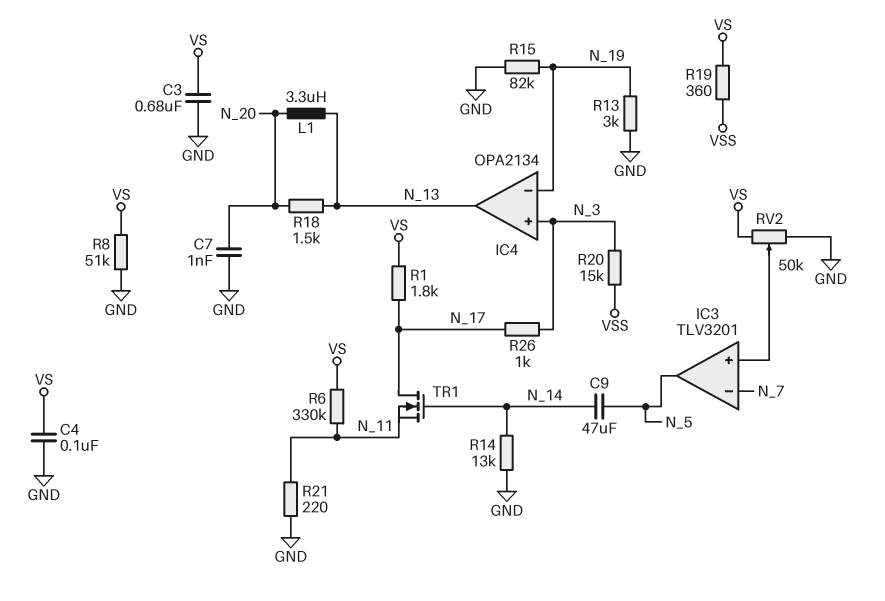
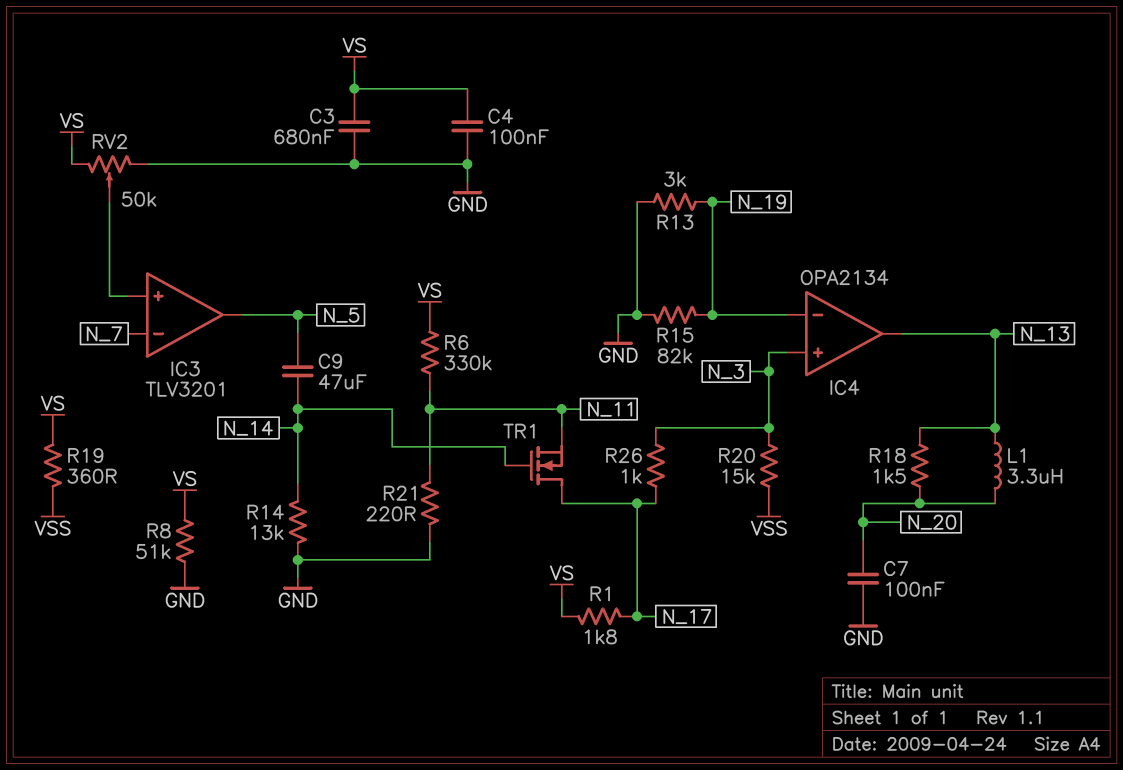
C7: 1nF (GND, N_20) -> 100nF (GND, N_20)

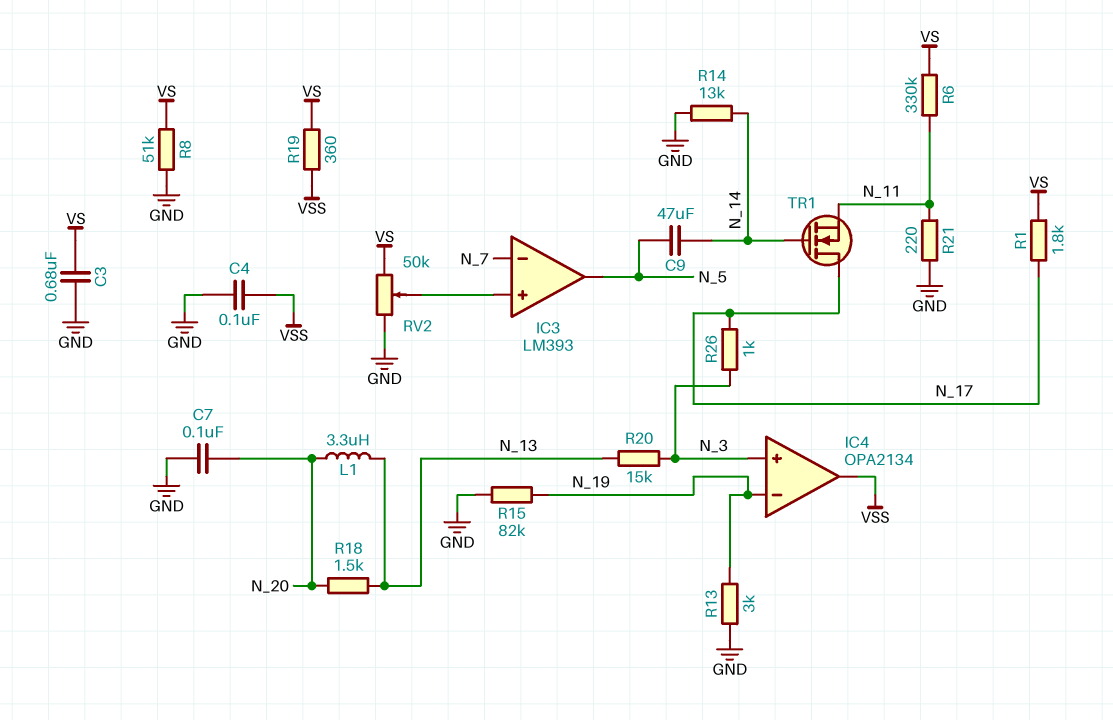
C4: 100nF (GND, VS) -> 100nF (GND, VSS)
IC3: TLV3201 -> LM393
IC4 pin out: N_13 -> VSS
R20: 15k (N_3, VSS) -> 15k (N_3, N_13)

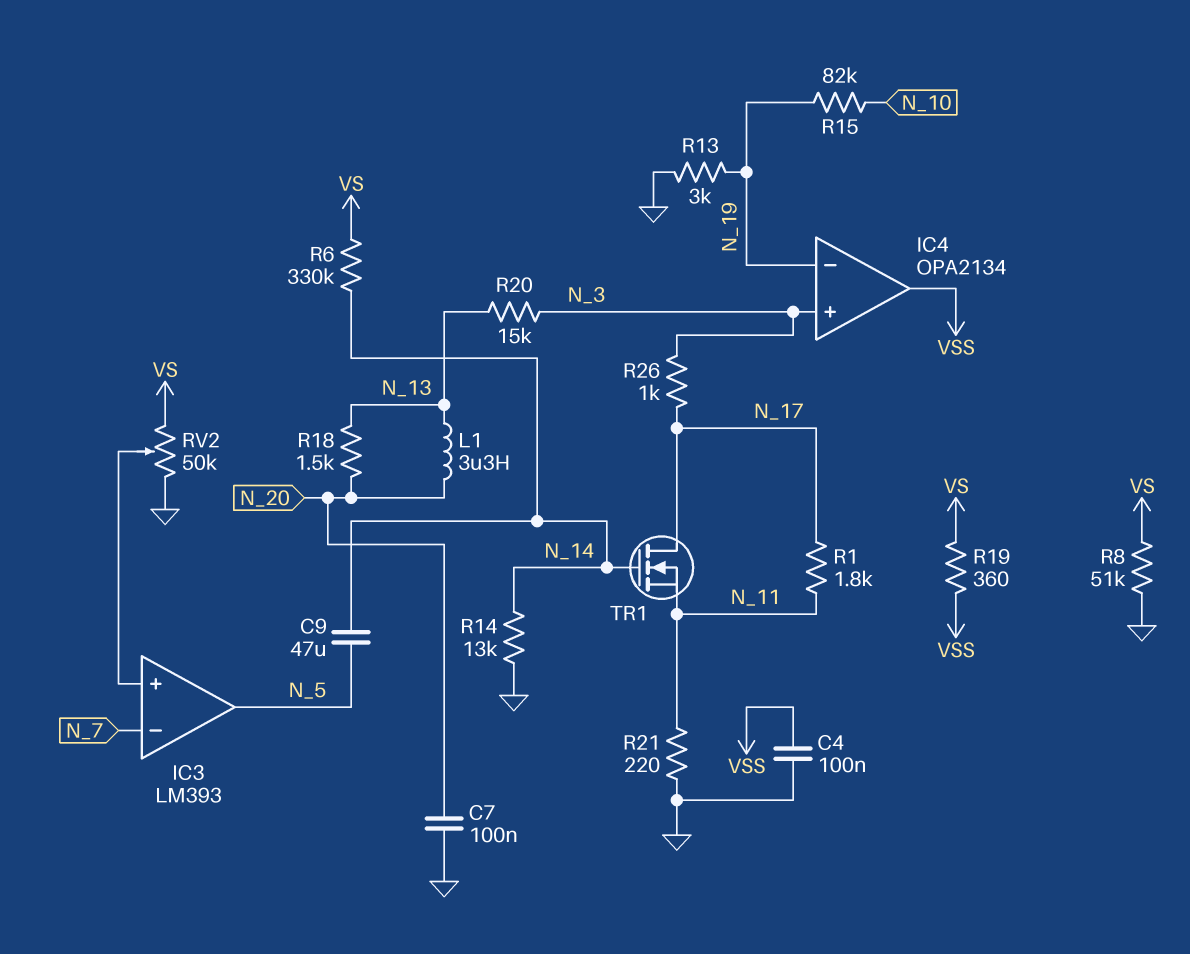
C3: 680nF (GND, VS) -> none
R1: 1.8k (N_17, VS) -> 1.8k (N_11, N_17)
R6: 330k (N_11, VS) -> 330k (N_14, VS)
R15: 82k (GND, N_19) -> 82k (N_10, N_19)

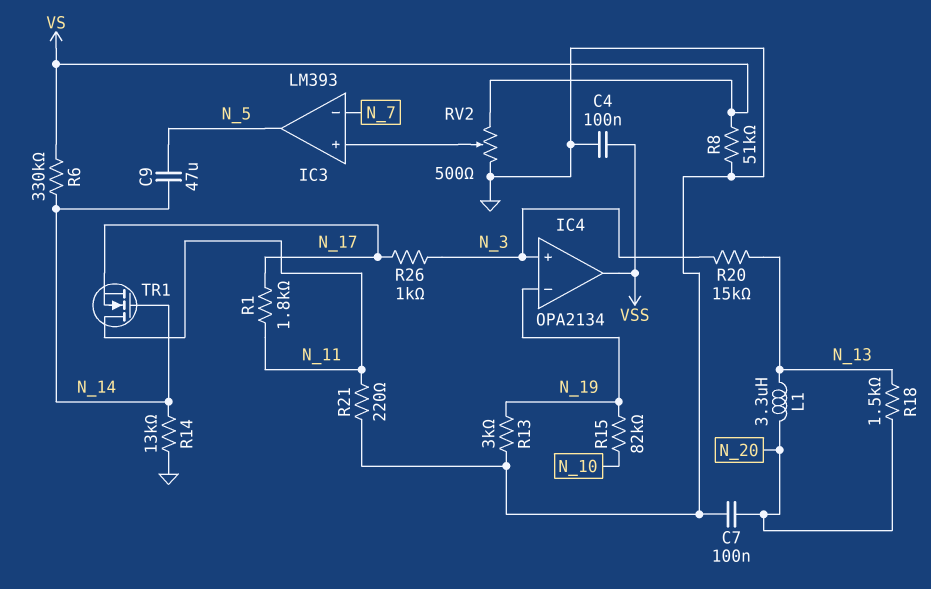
R19: 360 (VS, VSS) -> none
RV2: 50k (GND, VS, wiper IC3/in+) -> 500 (GND, VS, wiper IC3/in+)
TR1: NMOS (G N_14, D N_17, S N_11) -> NMOS (G N_14, D N_11, S N_17)

